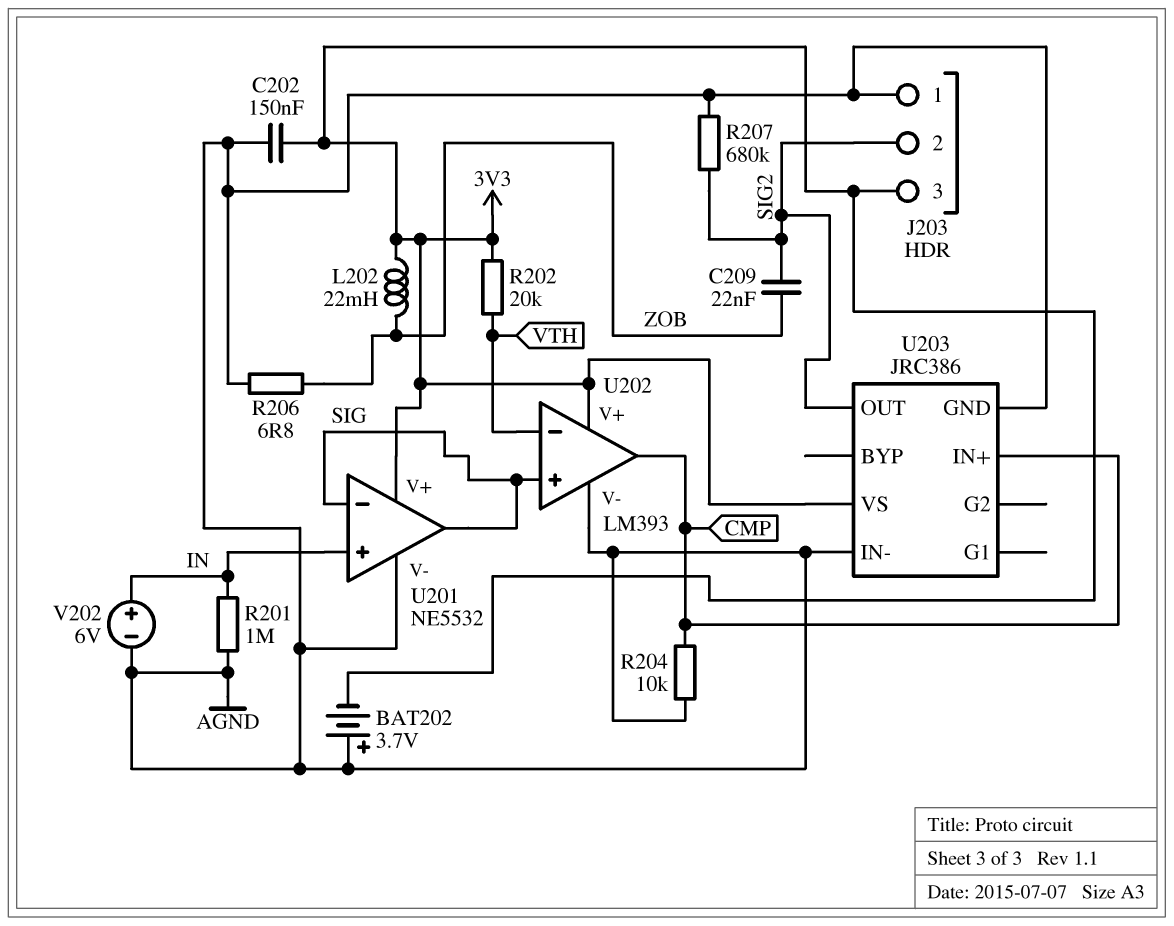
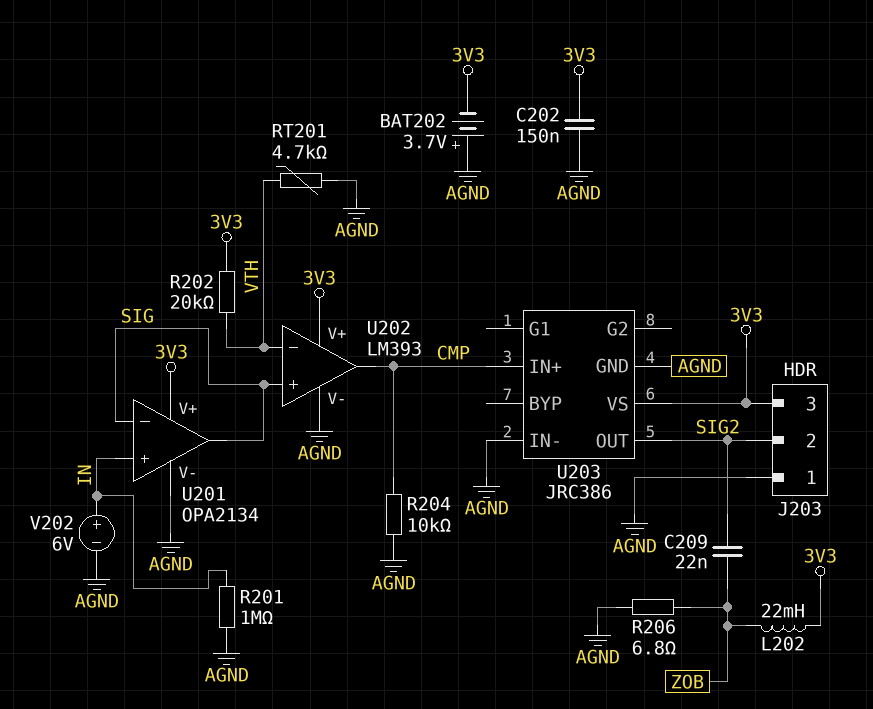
R207: 680k (AGND, SIG2) -> none
RT201: none -> 4.7k (AGND, VTH)
U201: NE5532 -> OPA2134

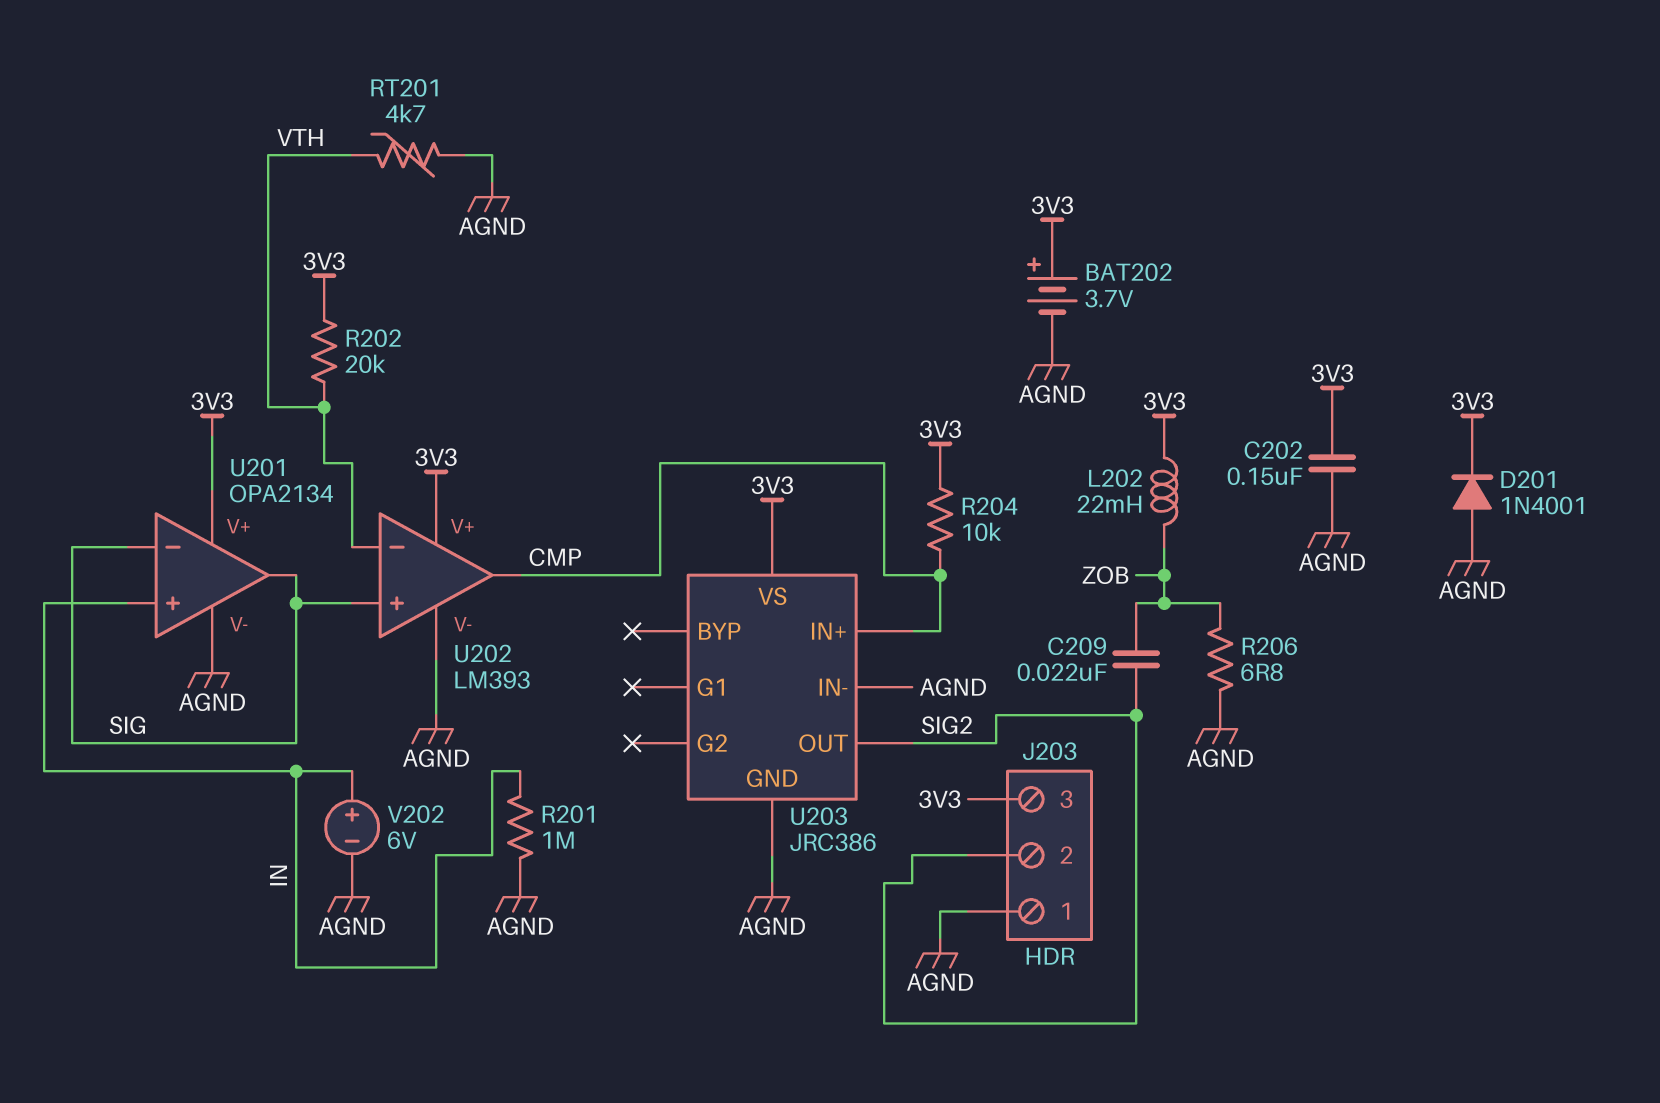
BAT202: 3.7V (plus AGND, minus 3V3) -> 3.7V (plus 3V3, minus AGND)
D201: none -> diode 1N4001 (A AGND, K 3V3)
R204: 10k (AGND, CMP) -> 10k (3V3, CMP)

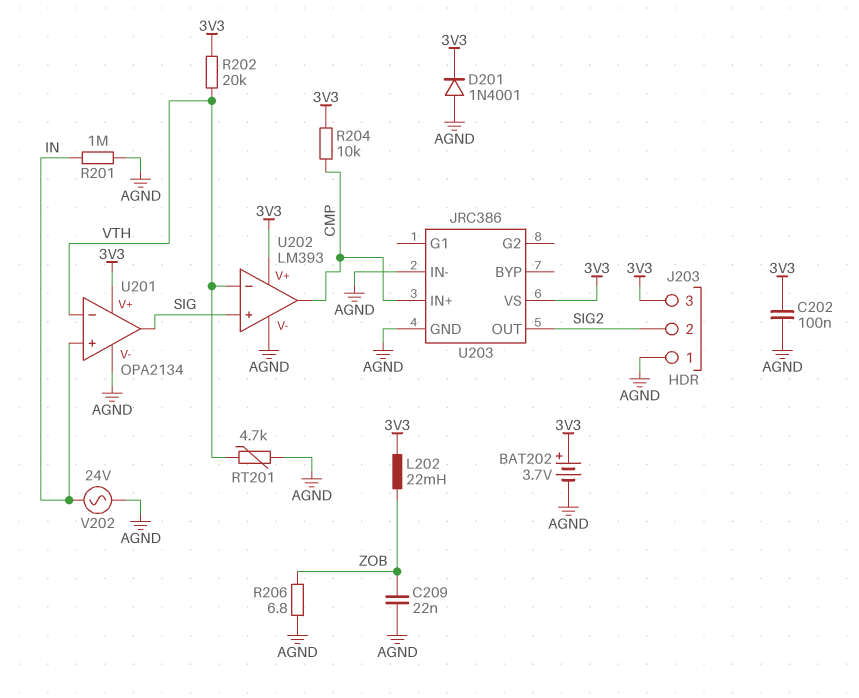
C202: 150nF (3V3, AGND) -> 100nF (3V3, AGND)
C209: 22nF (SIG2, ZOB) -> 22nF (AGND, ZOB)
U201 pin in-: SIG -> VTH
V202: 6V (plus IN, minus AGND) -> AC 24V (AGND, IN)

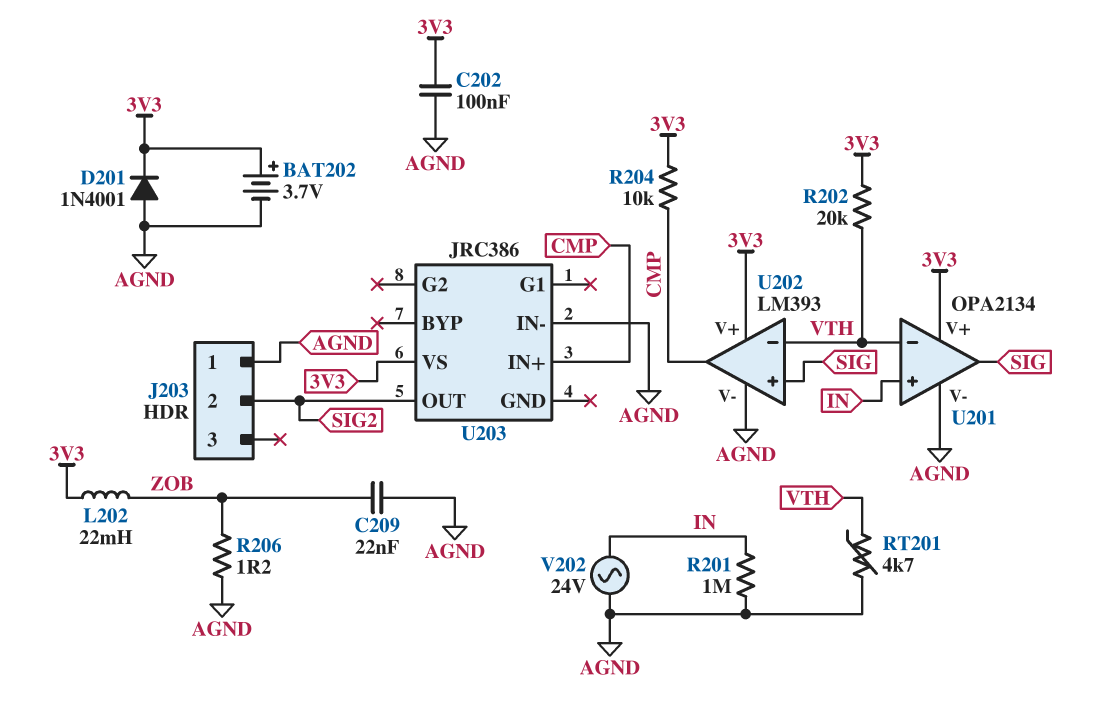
J203 pin 3: 3V3 -> none
R206: 6.8 (AGND, ZOB) -> 1.2 (AGND, ZOB)
U203 pin GND: AGND -> none

